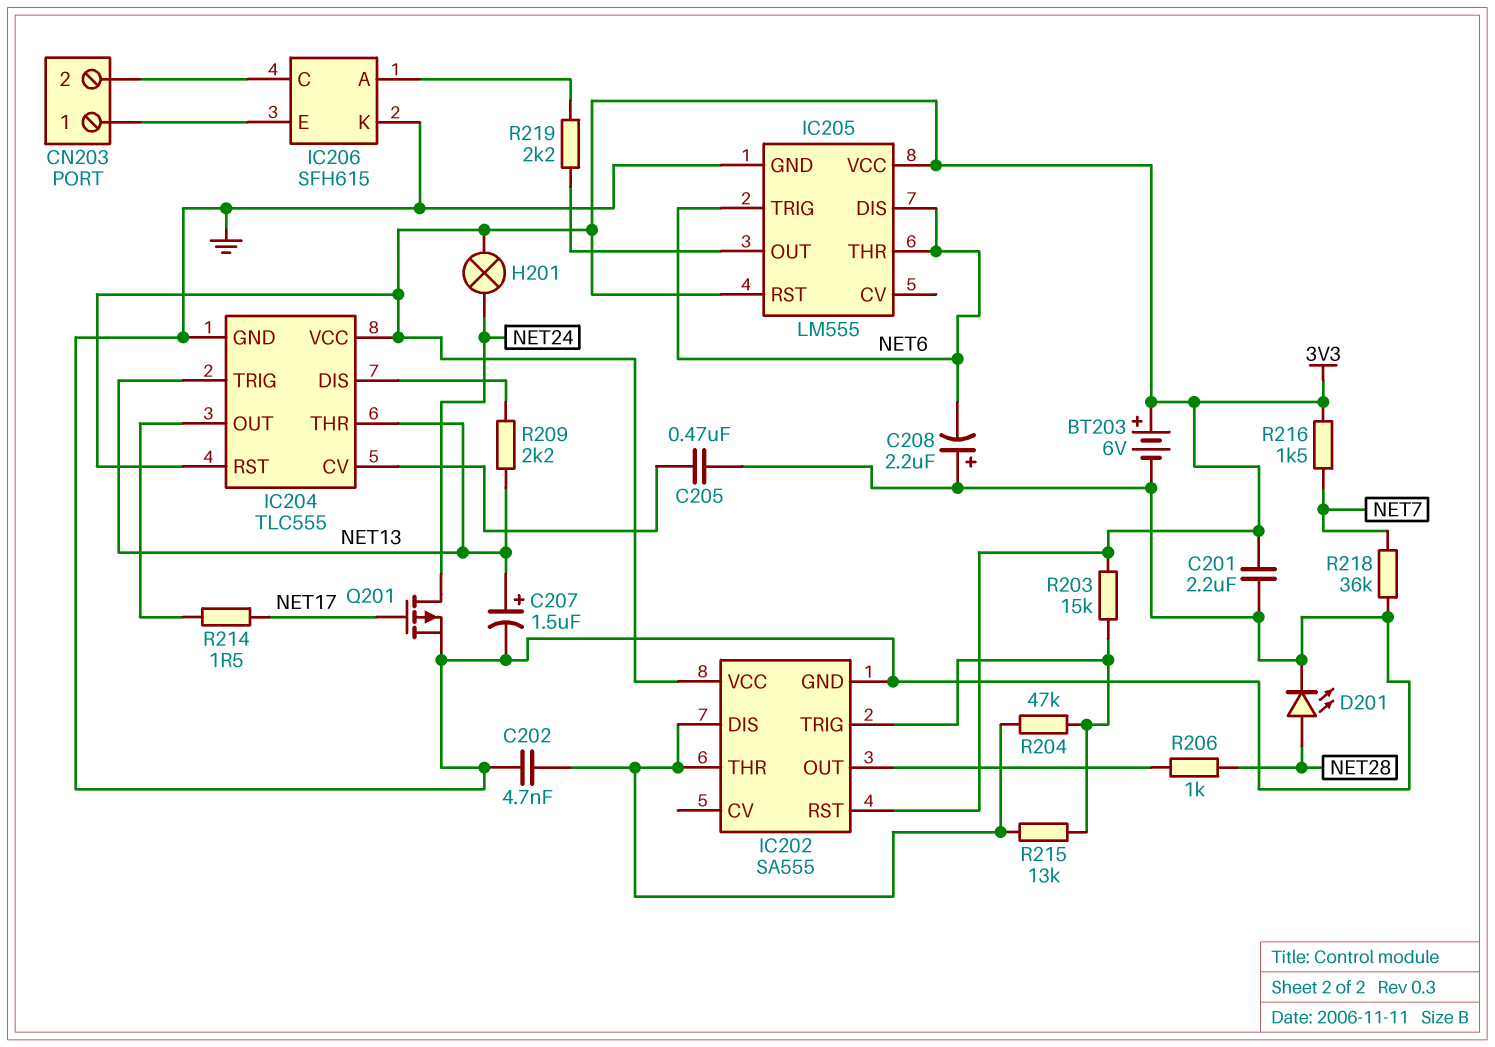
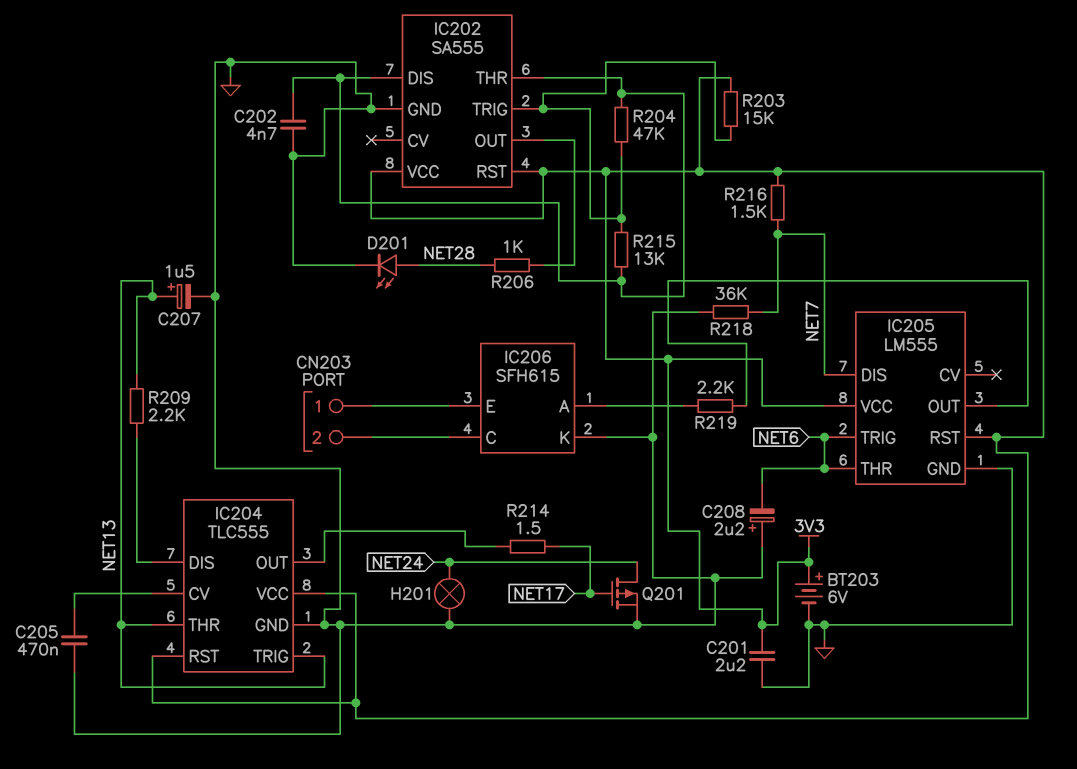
H201: lamp (3V3, NET24) -> lamp (GND, NET24)
IC205 pin DIS: NET6 -> NET7

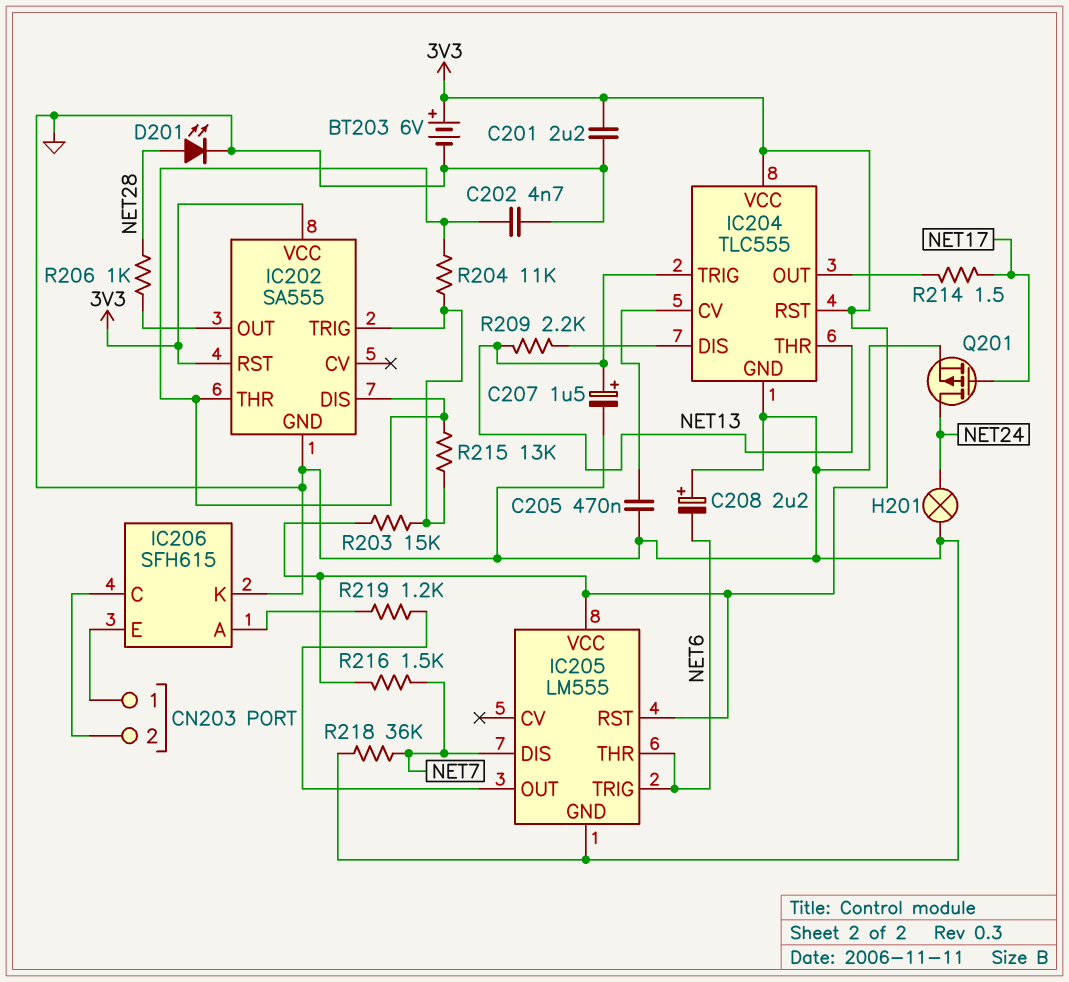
R204: 47k (IC202/DIS, IC202/TRIG) -> 11k (IC202/DIS, IC202/TRIG)
R219: 2.2k (IC205/OUT, IC206/A) -> 1.2k (IC205/OUT, IC206/A)

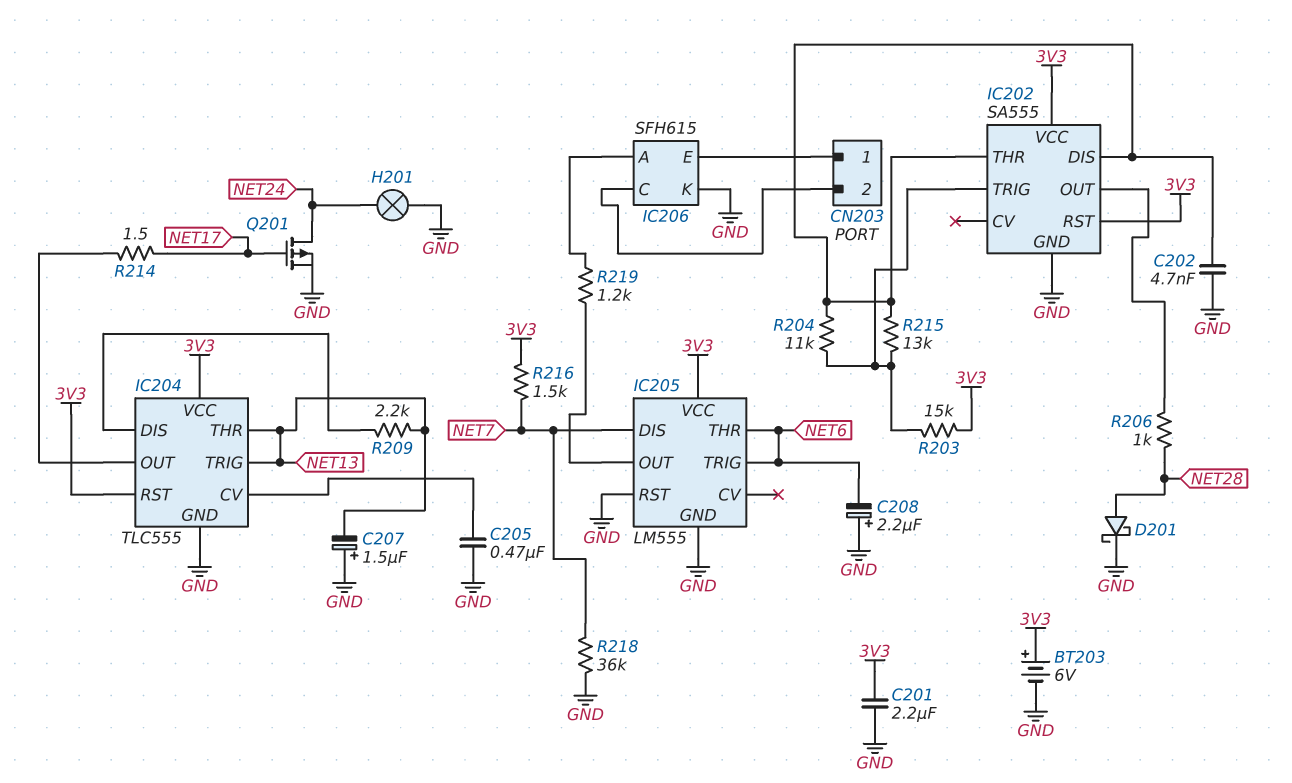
C207: 1.5uF (plus NET13, minus GND) -> 1.5uF (plus GND, minus NET13)
D201: LED (A NET28, K GND) -> schottky (A NET28, K GND)
IC205 pin RST: 3V3 -> GND

